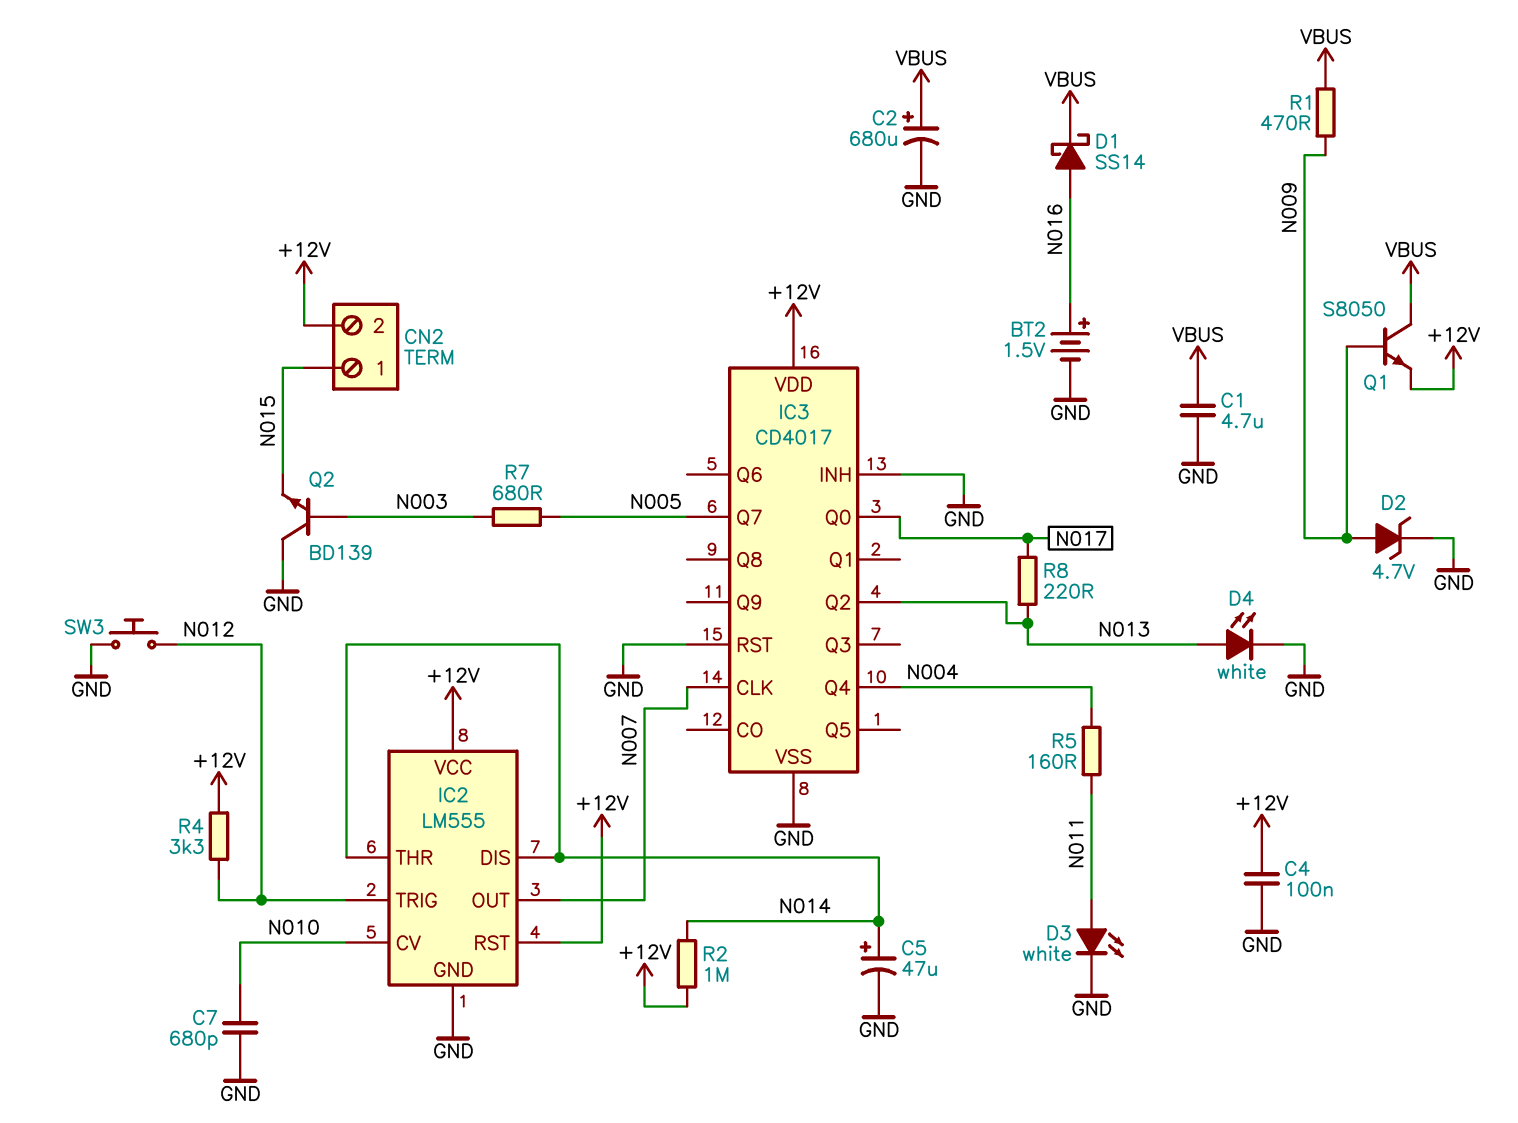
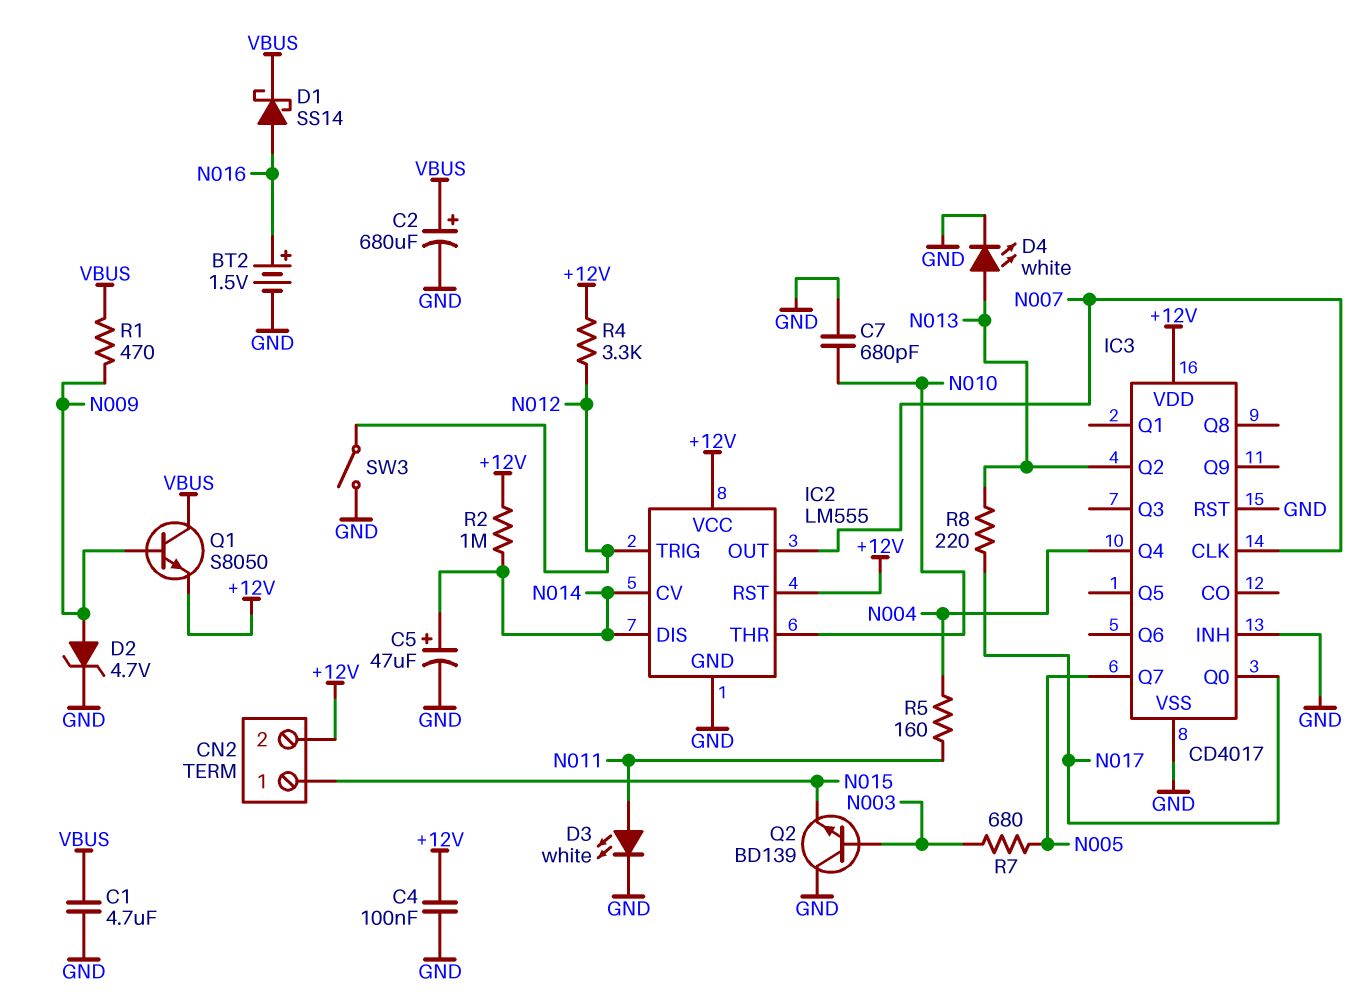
IC2 pin CV: N010 -> N014
IC2 pin THR: N014 -> N010
SW3: button (GND, N012) -> switch (GND, N012)

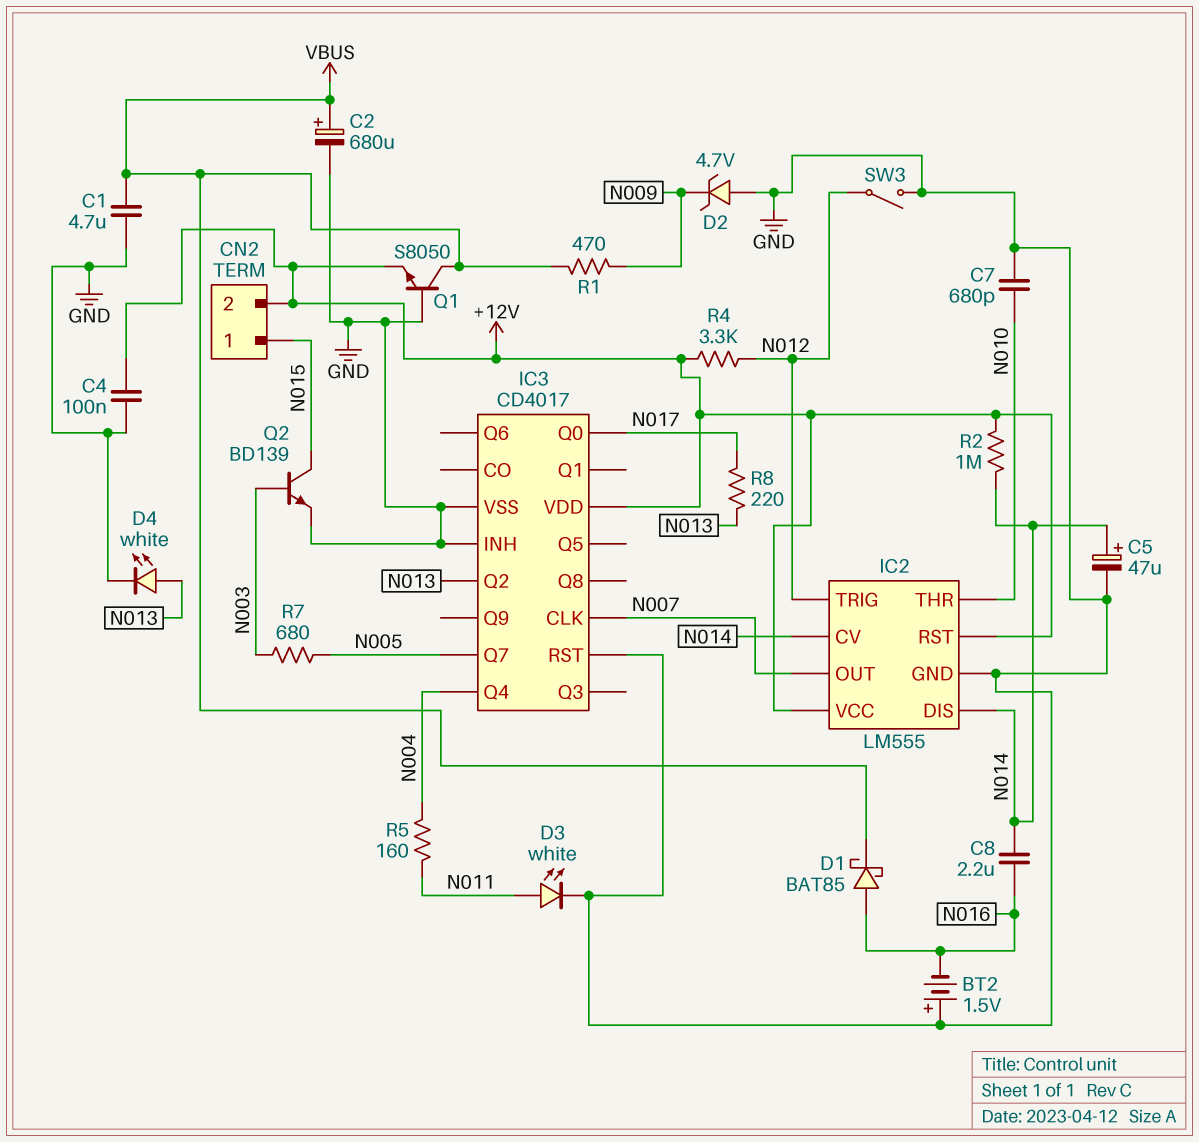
BT2: 1.5V (plus N016, minus GND) -> 1.5V (plus GND, minus N016)
C8: none -> 2.2uF (N014, N016)
D1: schottky SS14 (A N016, K VBUS) -> schottky BAT85 (A N016, K VBUS)
D2: zener 4.7V (A N009, K GND) -> zener 4.7V (A GND, K N009)
Q1: NPN S8050 (B N009, C VBUS, E +12V) -> NPN S8050 (B GND, C VBUS, E +12V)
Q2: NPN BD139 (B N003, C GND, E N015) -> NPN BD139 (B N003, C N015, E GND)

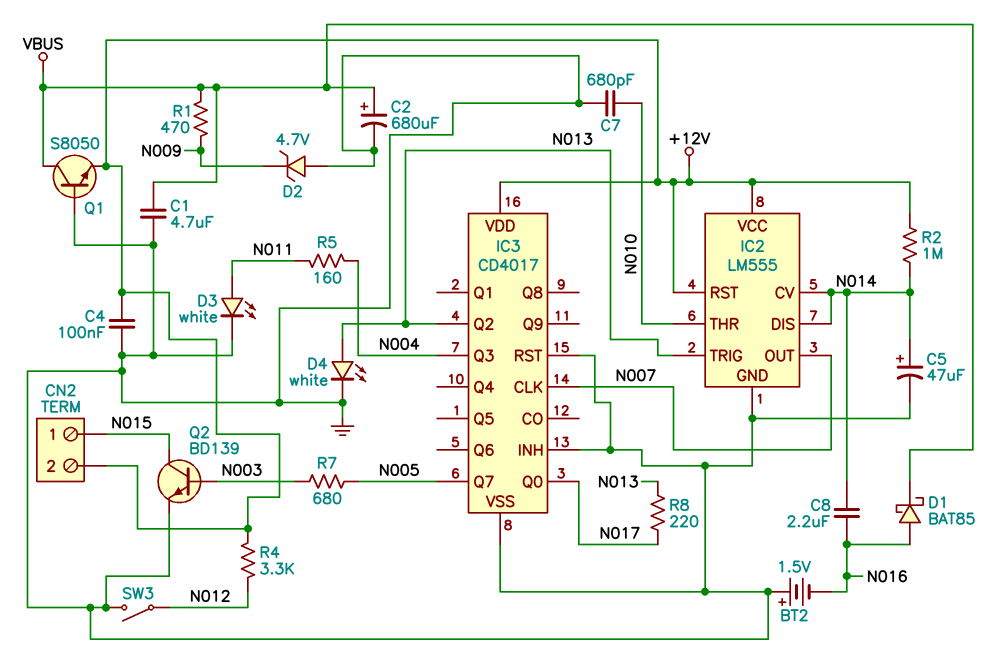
IC2 pin TRIG: N012 -> N013
IC3 pin Q3: none -> N004
IC3 pin Q4: N004 -> none

